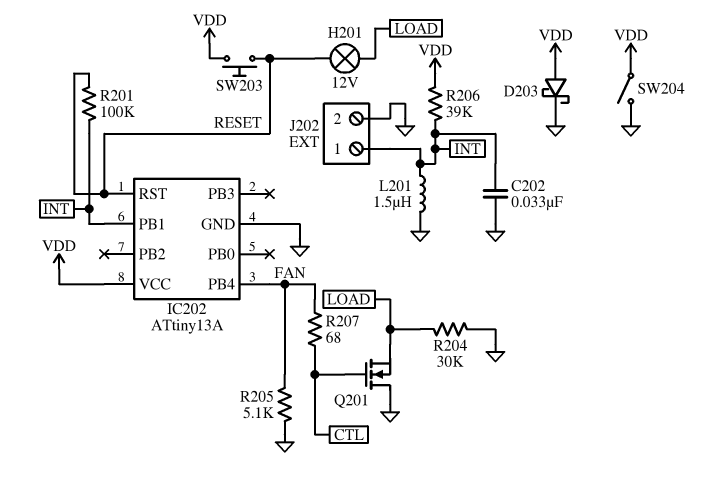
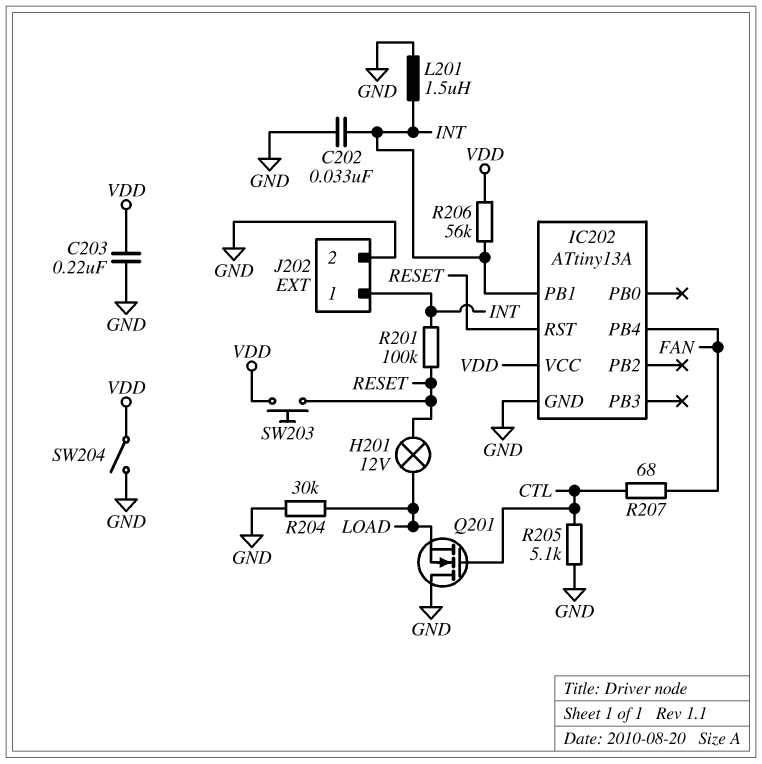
C203: none -> 220nF (GND, VDD)
D203: schottky (A VDD, K GND) -> none
R205: 5.1k (FAN, GND) -> 5.1k (CTL, GND)
R206: 39k (INT, VDD) -> 56k (INT, VDD)

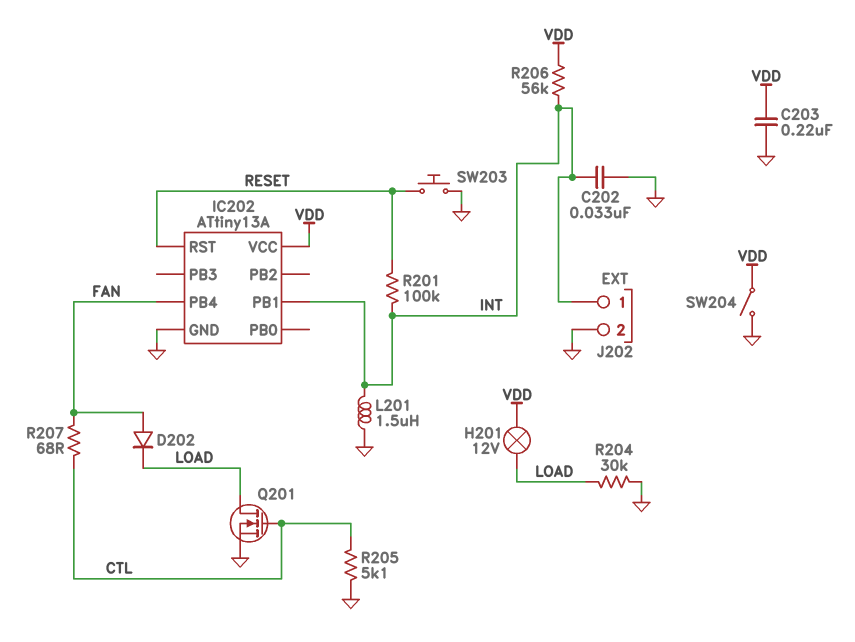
D202: none -> diode (A FAN, K LOAD)
H201: lamp 12V (LOAD, RESET) -> lamp 12V (LOAD, VDD)
Q201: NMOS (G CTL, D GND, S LOAD) -> NMOS (G CTL, D LOAD, S GND)
SW203: button (RESET, VDD) -> button (GND, RESET)

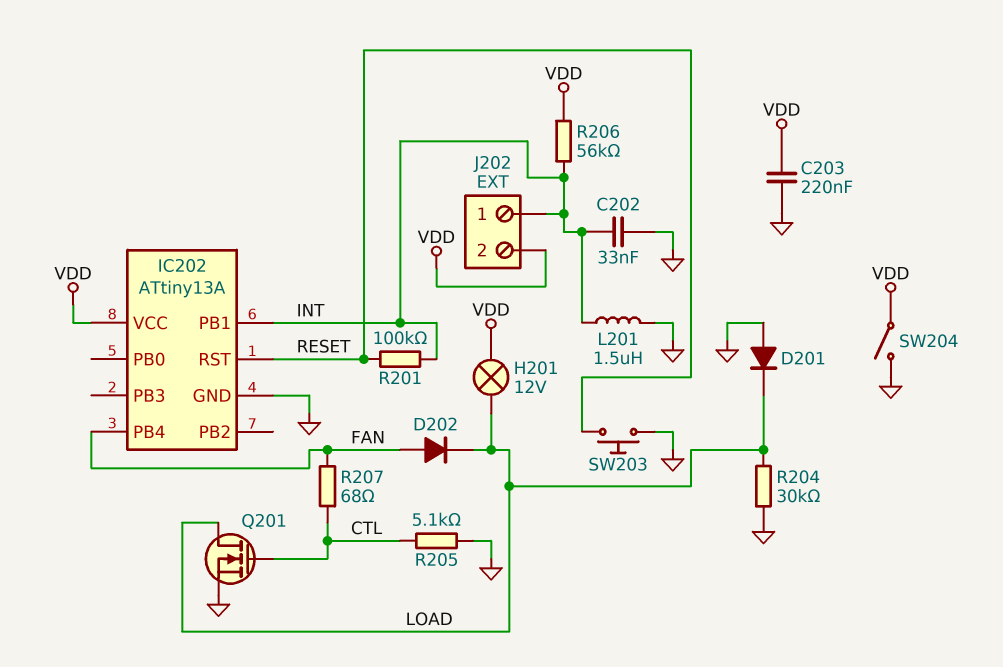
D201: none -> diode (A GND, K LOAD)
J202 pin 2: GND -> VDD

